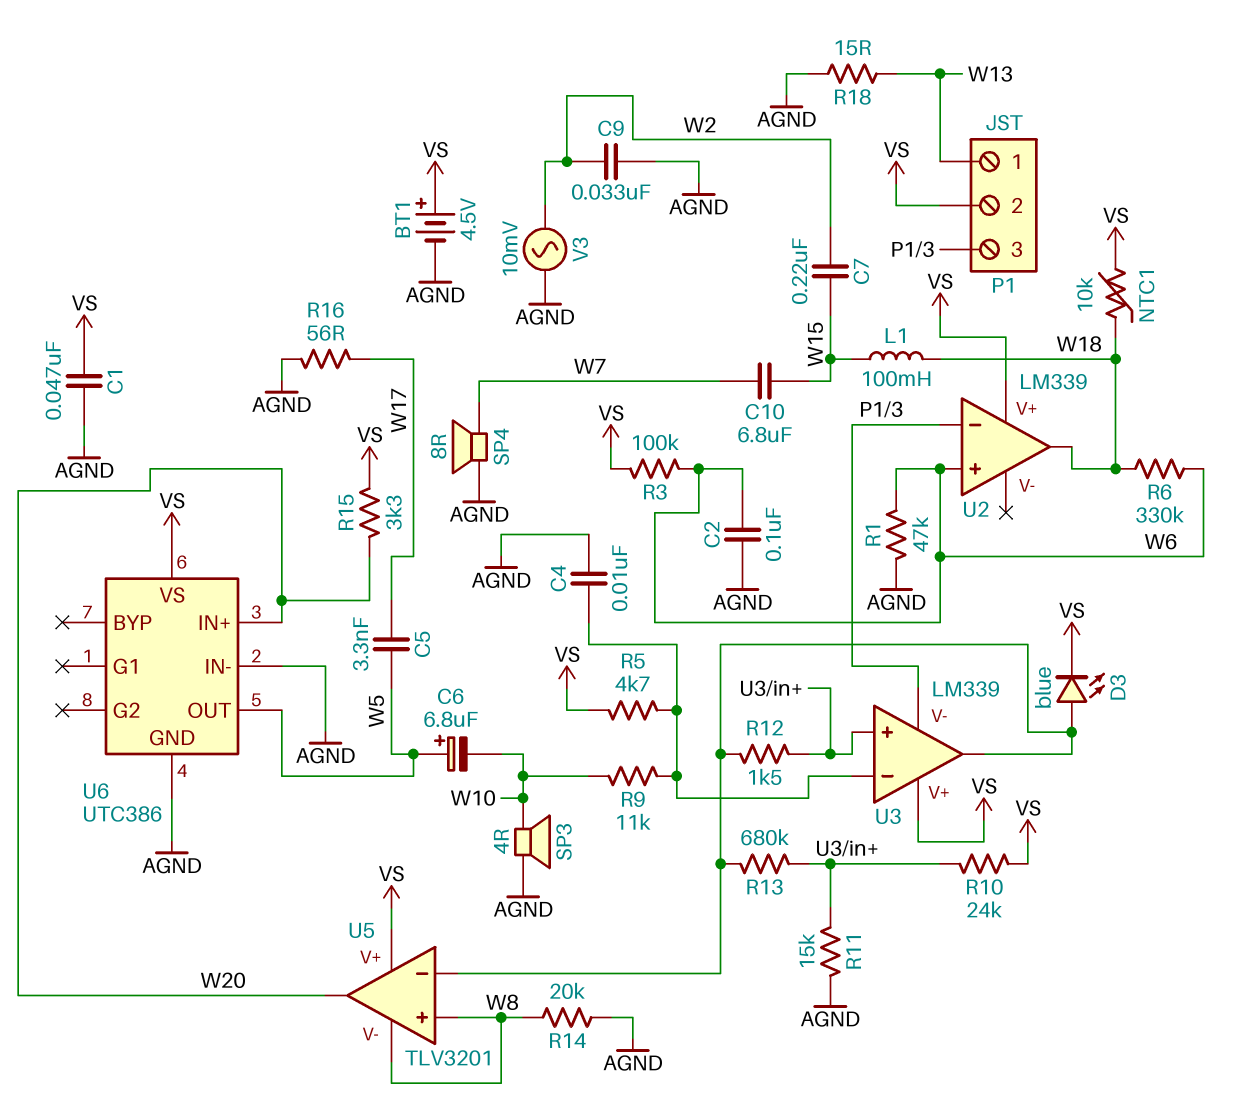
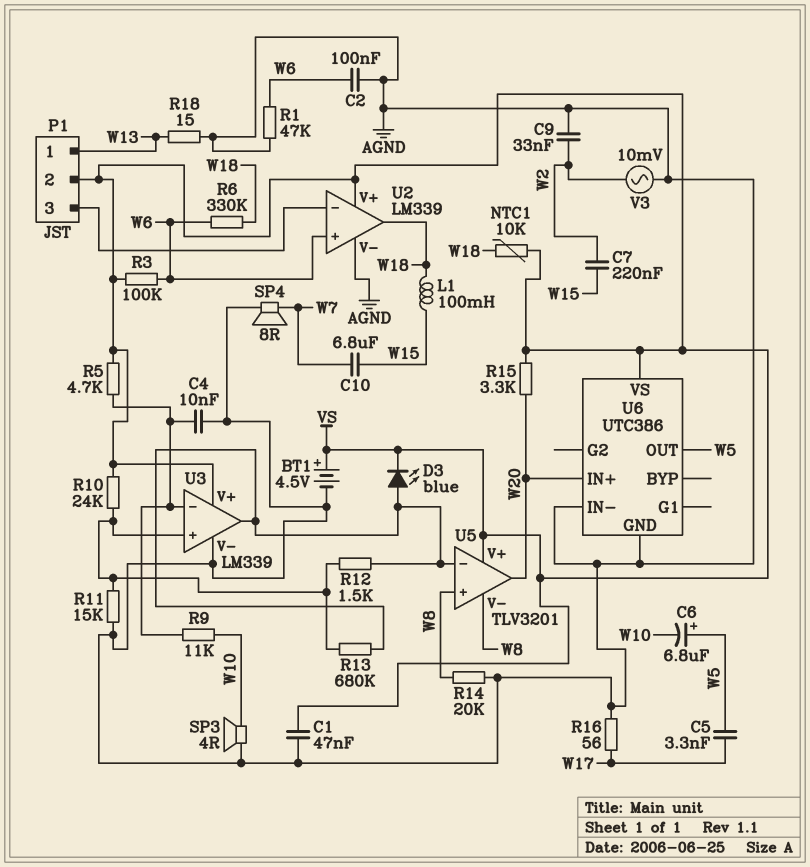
U2 pin V-: none -> AGND
U3 pin V-: P1/3 -> AGND

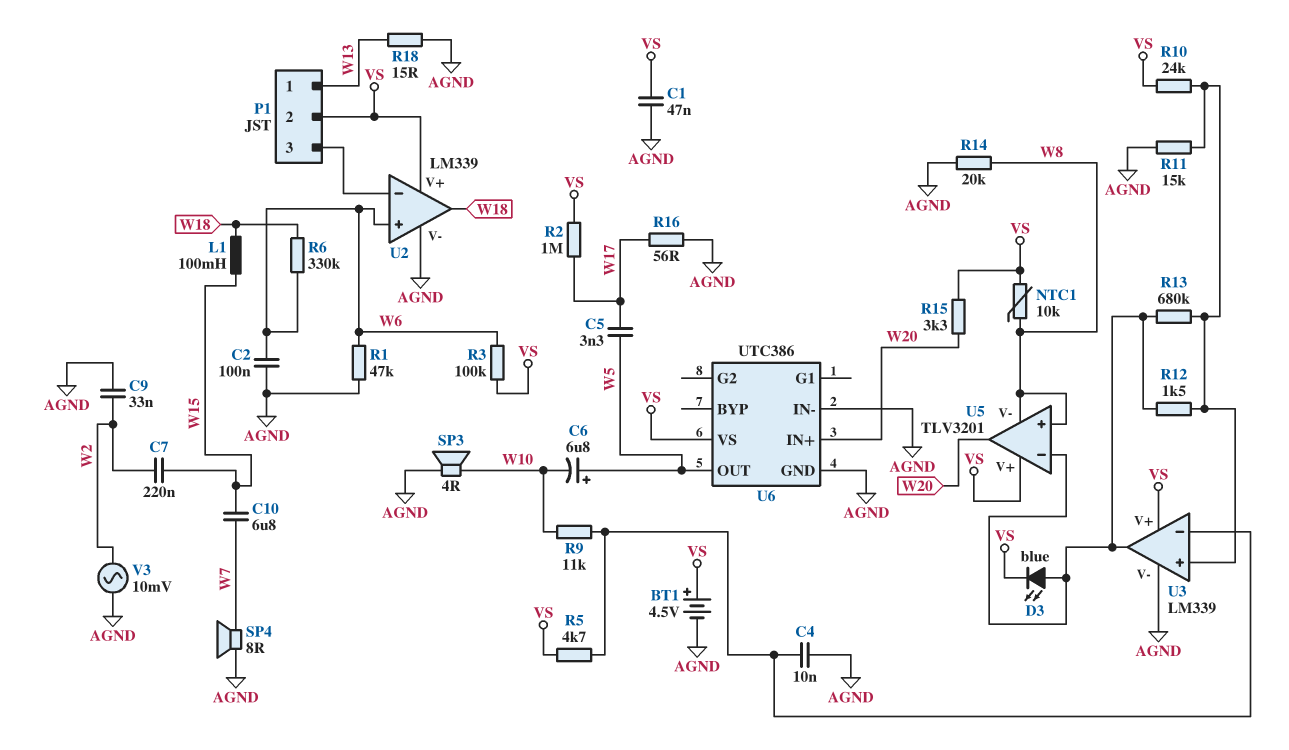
NTC1: 10k (VS, W18) -> 10k (VS, W8)
R2: none -> 1M (VS, W17)

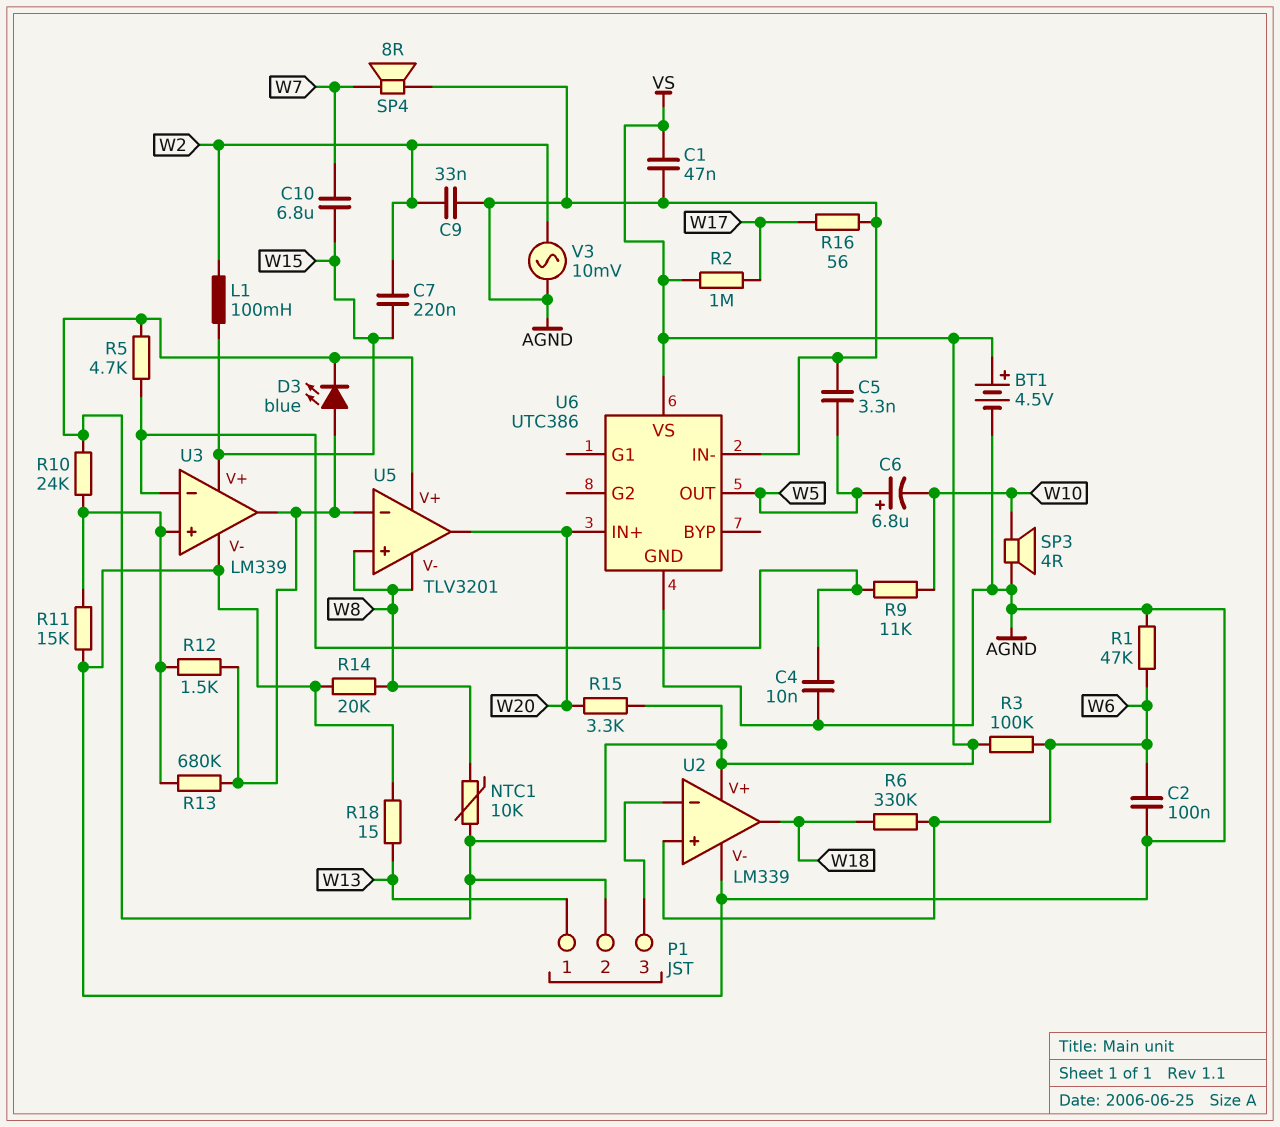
C5: 3.3nF (W5, W17) -> 3.3nF (AGND, W5)
L1: 100mH (W15, W18) -> 100mH (W2, W15)
U3 pin V+: VS -> W15

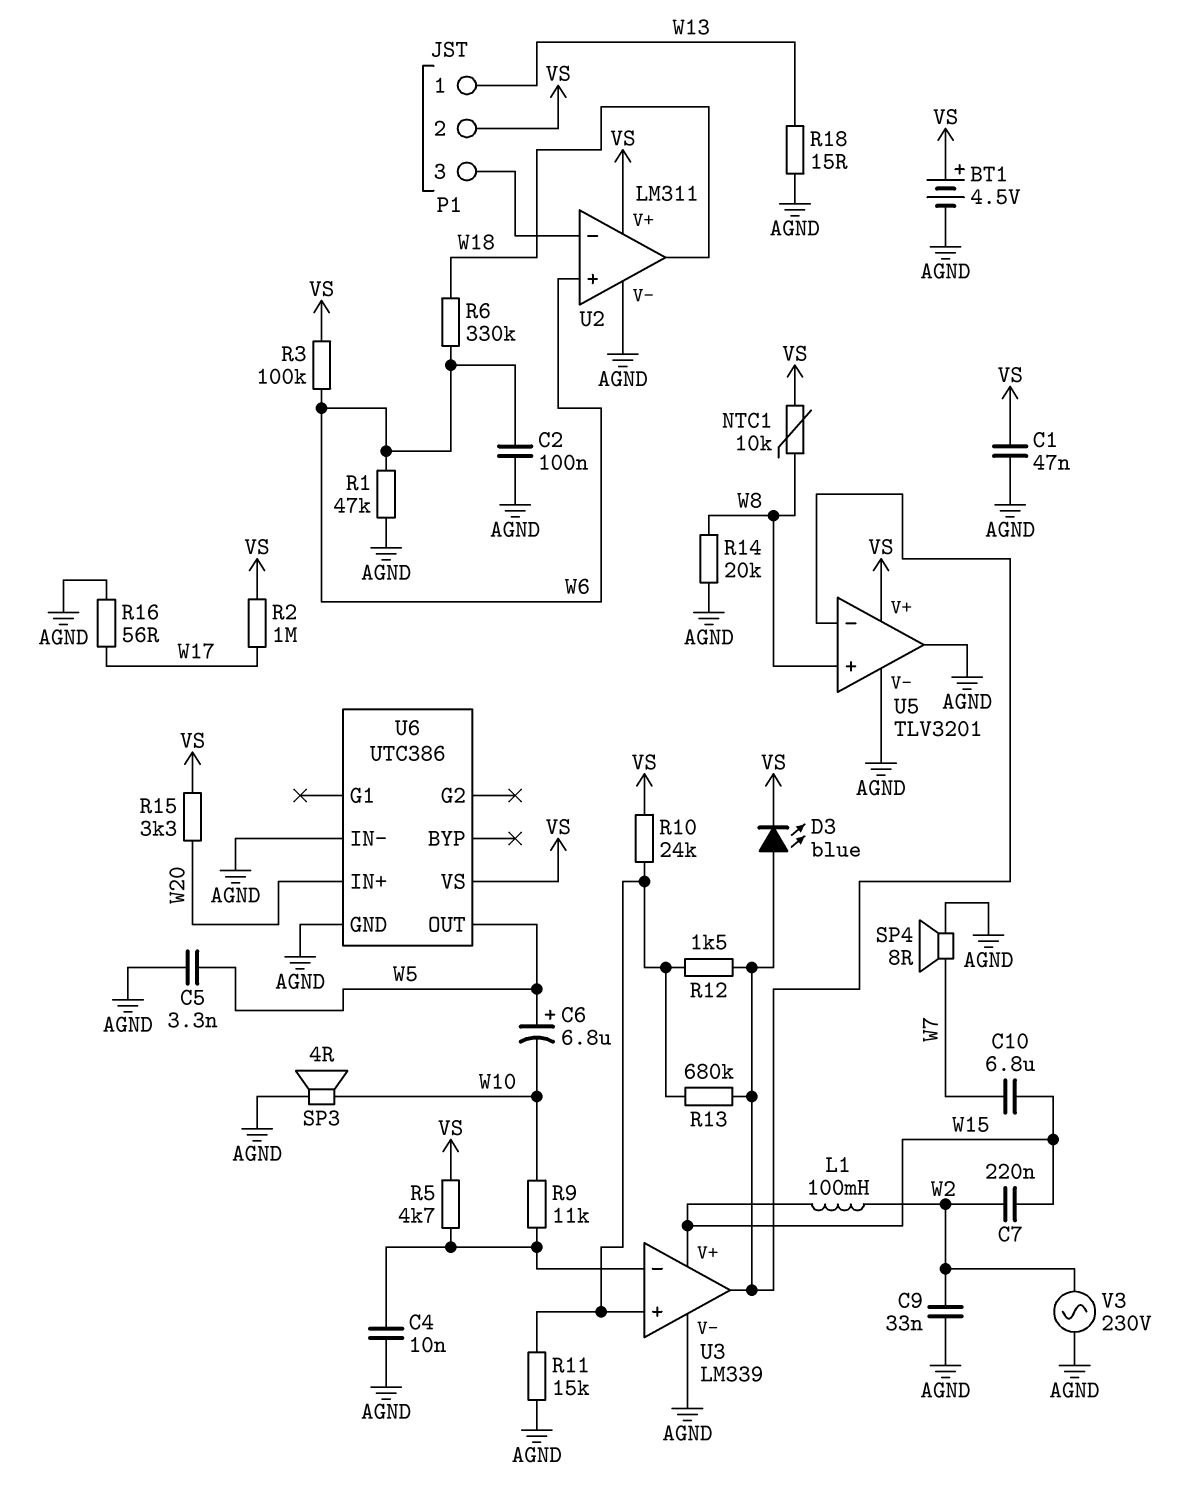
U2: LM339 -> LM311
U5 pin V-: W8 -> AGND
U5 pin out: W20 -> AGND
V3: AC 10mV (AGND, W2) -> AC 230V (AGND, W2)

